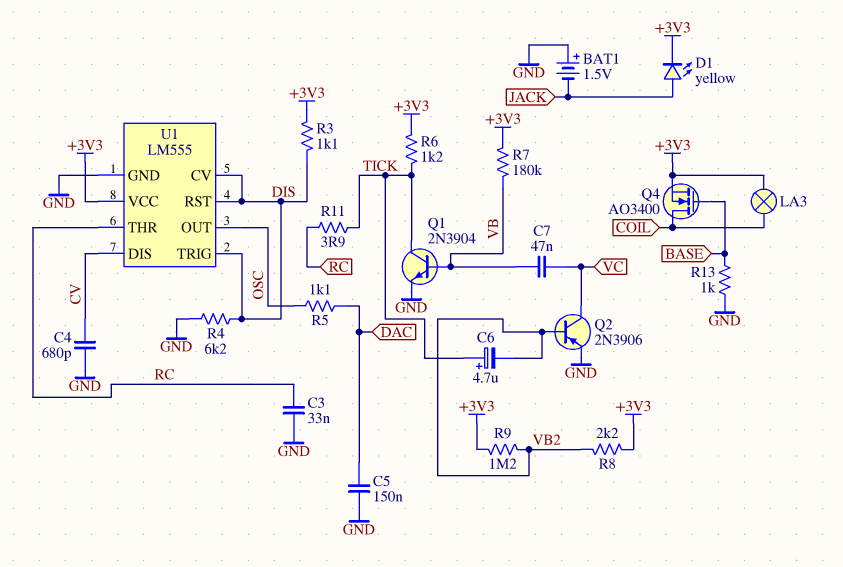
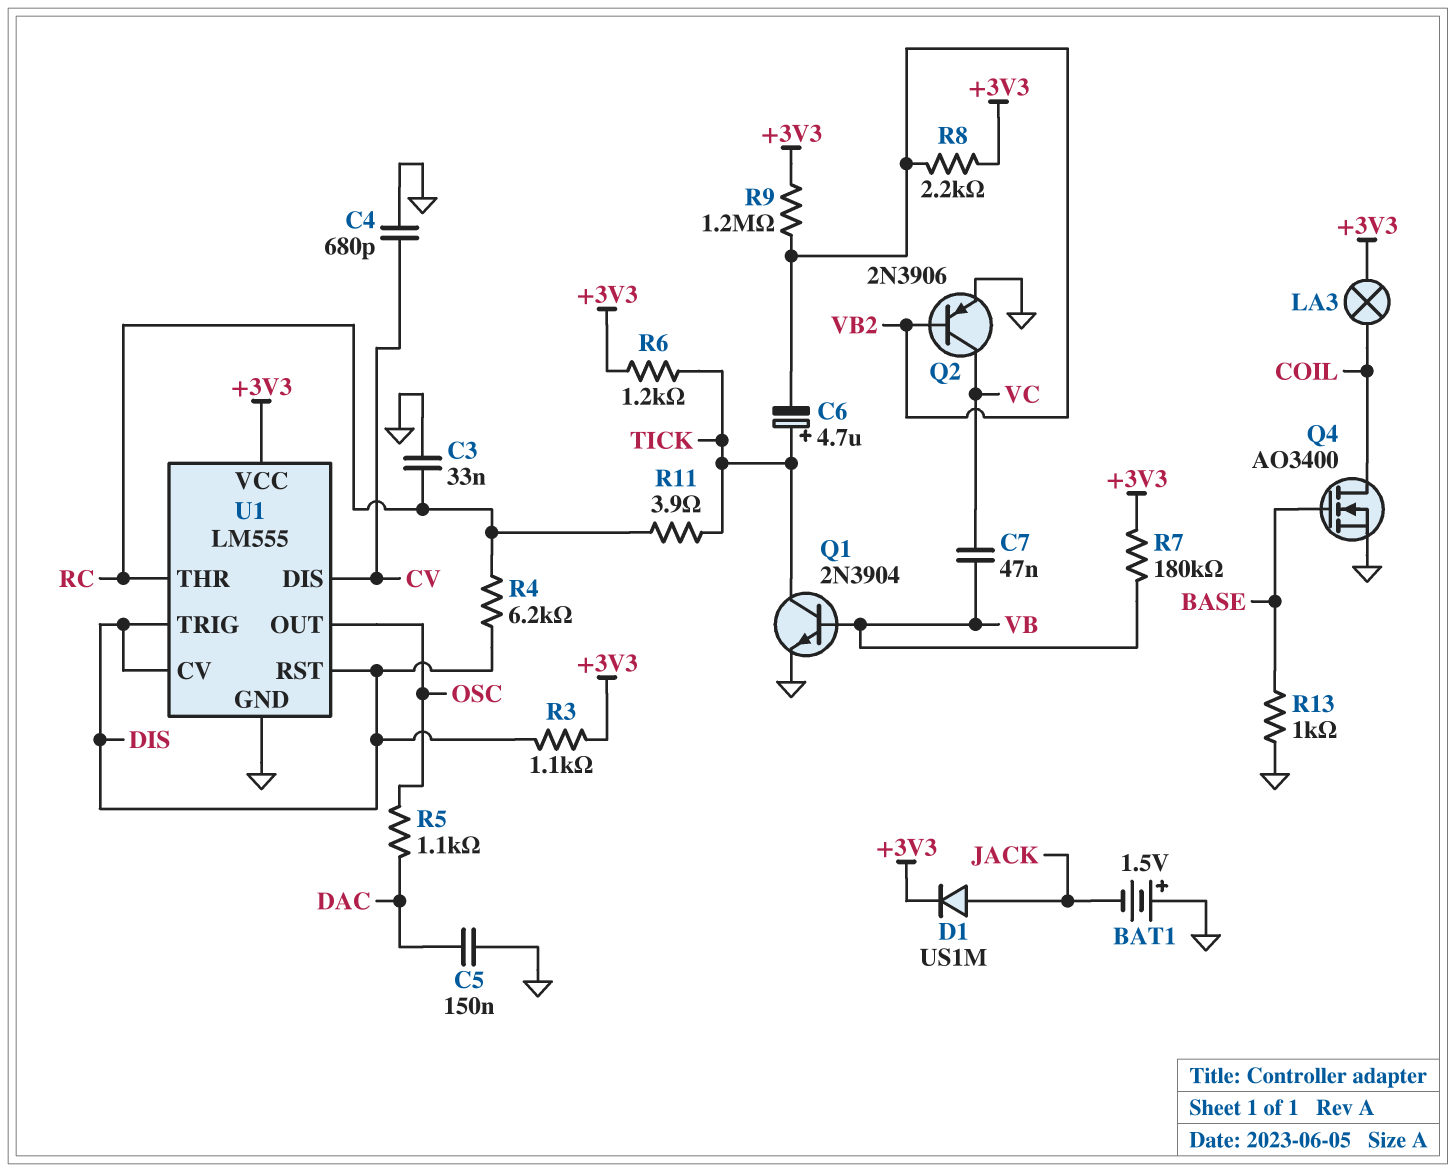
D1: LED yellow (A JACK, K +3V3) -> diode US1M (A JACK, K +3V3)
Q4: NMOS AO3400 (G BASE, D COIL, S +3V3) -> NMOS AO3400 (G BASE, D COIL, S GND)
R4: 6.2k (DIS, GND) -> 6.2k (DIS, RC)

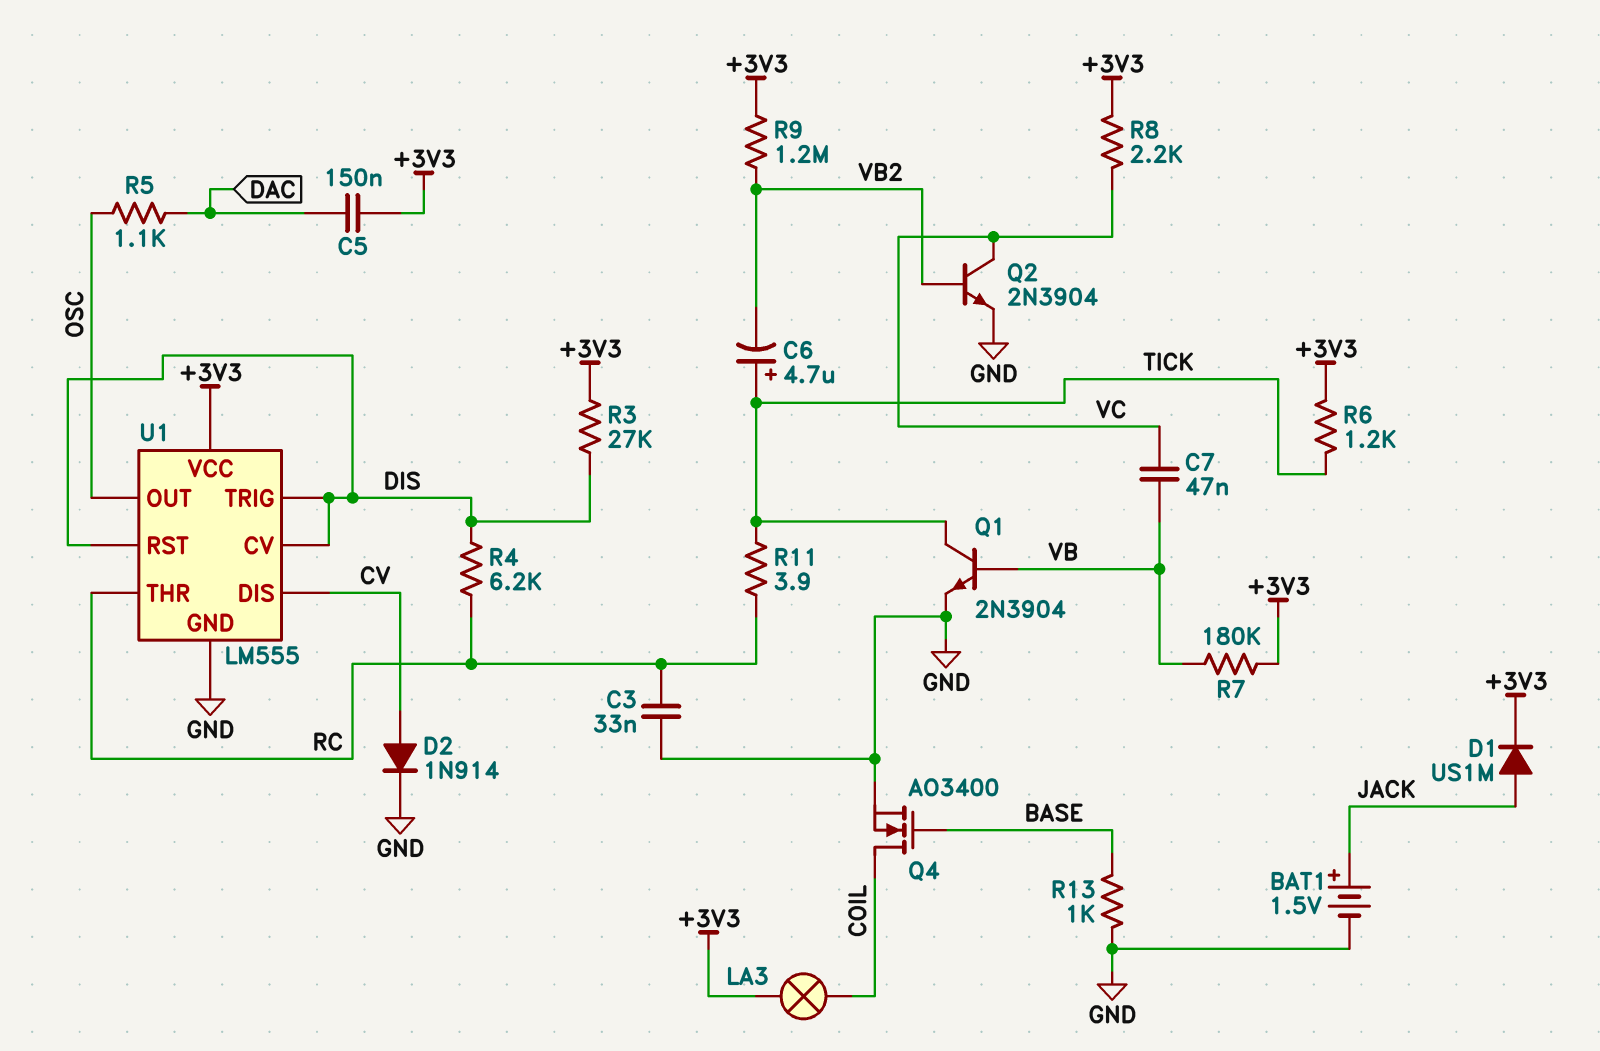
BAT1: 1.5V (plus GND, minus JACK) -> 1.5V (plus JACK, minus GND)
C4: 680pF (CV, GND) -> none
C5: 150nF (DAC, GND) -> 150nF (+3V3, DAC)
D2: none -> diode 1N914 (A CV, K GND)
Q2: PNP 2N3906 (B VB2, C VC, E GND) -> NPN 2N3904 (B VB2, C VC, E GND)
R3: 1.1k (+3V3, DIS) -> 27k (+3V3, DIS)
R8: 2.2k (+3V3, VB2) -> 2.2k (+3V3, VC)

